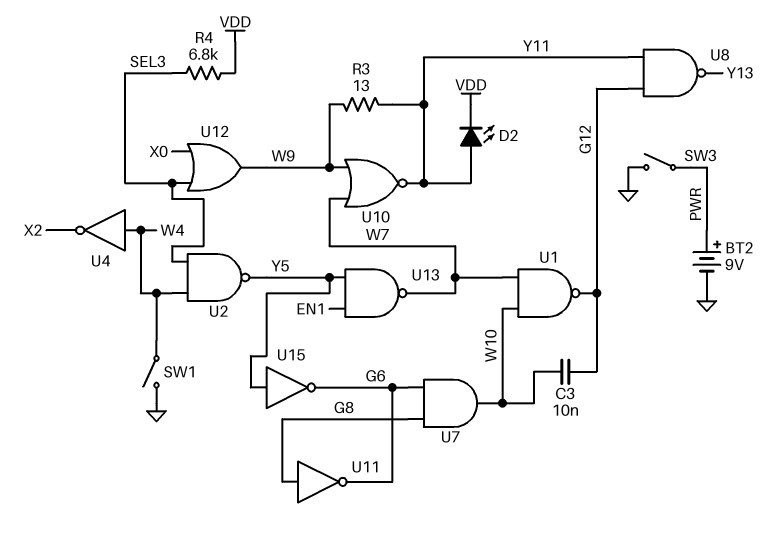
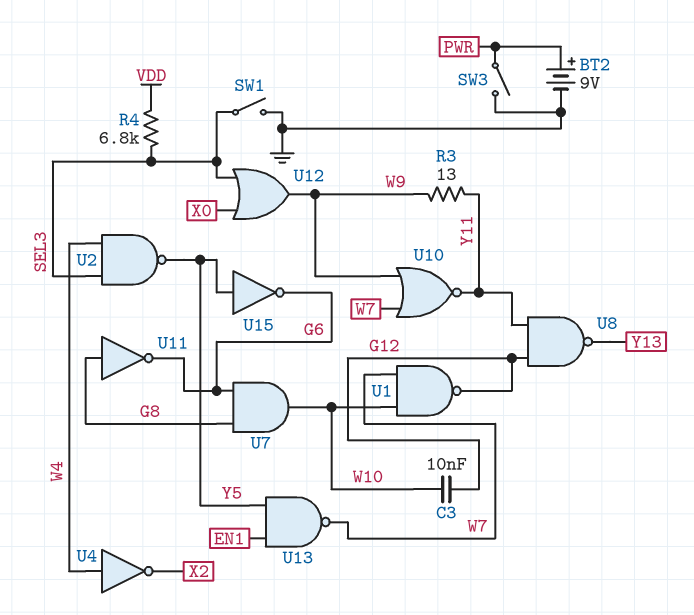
D2: LED (A Y11, K VDD) -> none
SW1: switch (GND, W4) -> switch (GND, SEL3)

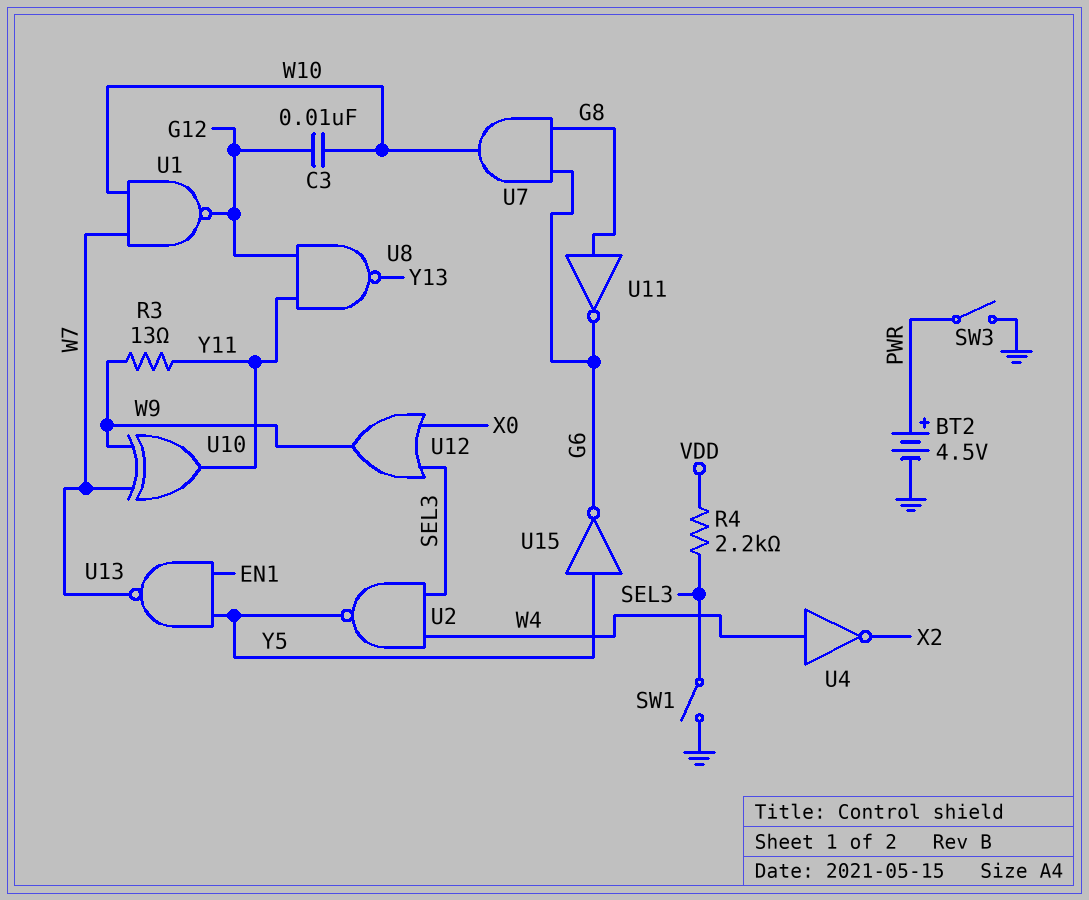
BT2: 9V (plus PWR, minus GND) -> 4.5V (plus PWR, minus GND)
R4: 6.8k (SEL3, VDD) -> 2.2k (SEL3, VDD)
U10: NOR (in W7, in W9, out Y11) -> XOR (in W7, in W9, out Y11)

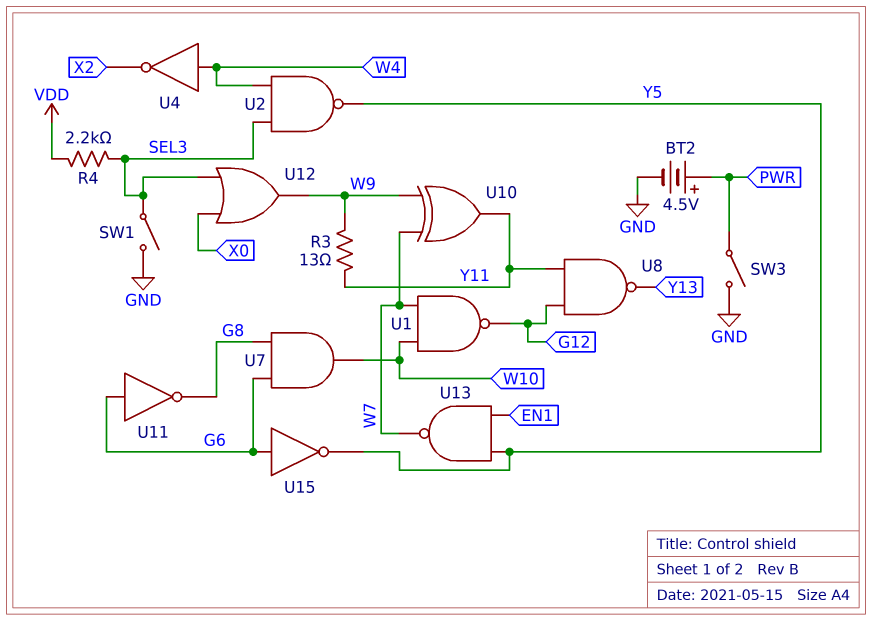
C3: 10nF (G12, W10) -> none
U11: NOT (in G8, out G6) -> NOT (in G6, out G8)
U15: NOT (in Y5, out G6) -> NOT (in G6, out Y5)

